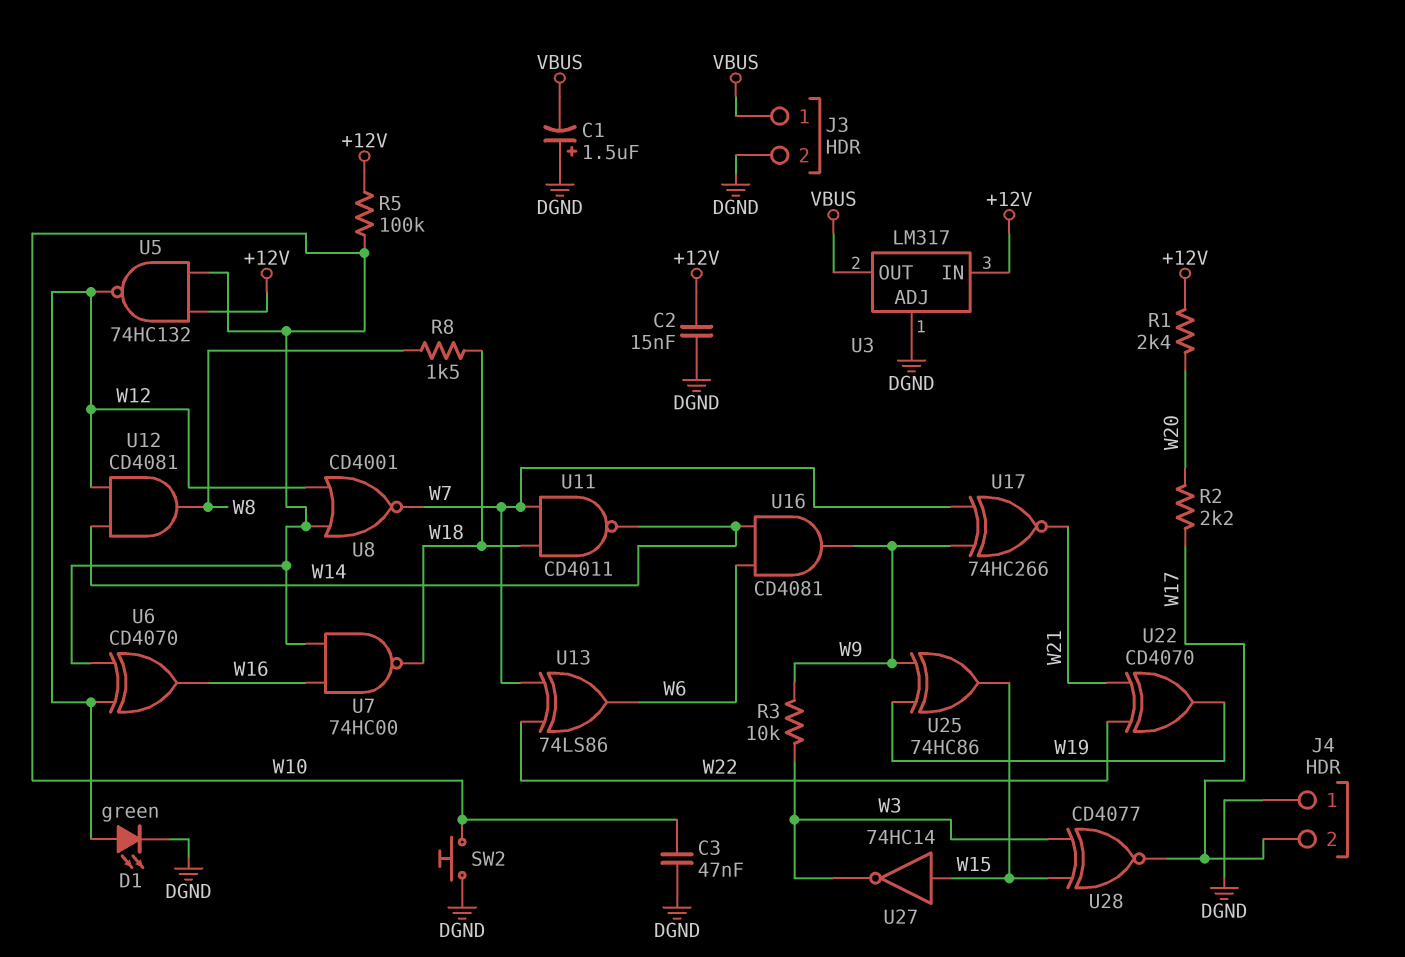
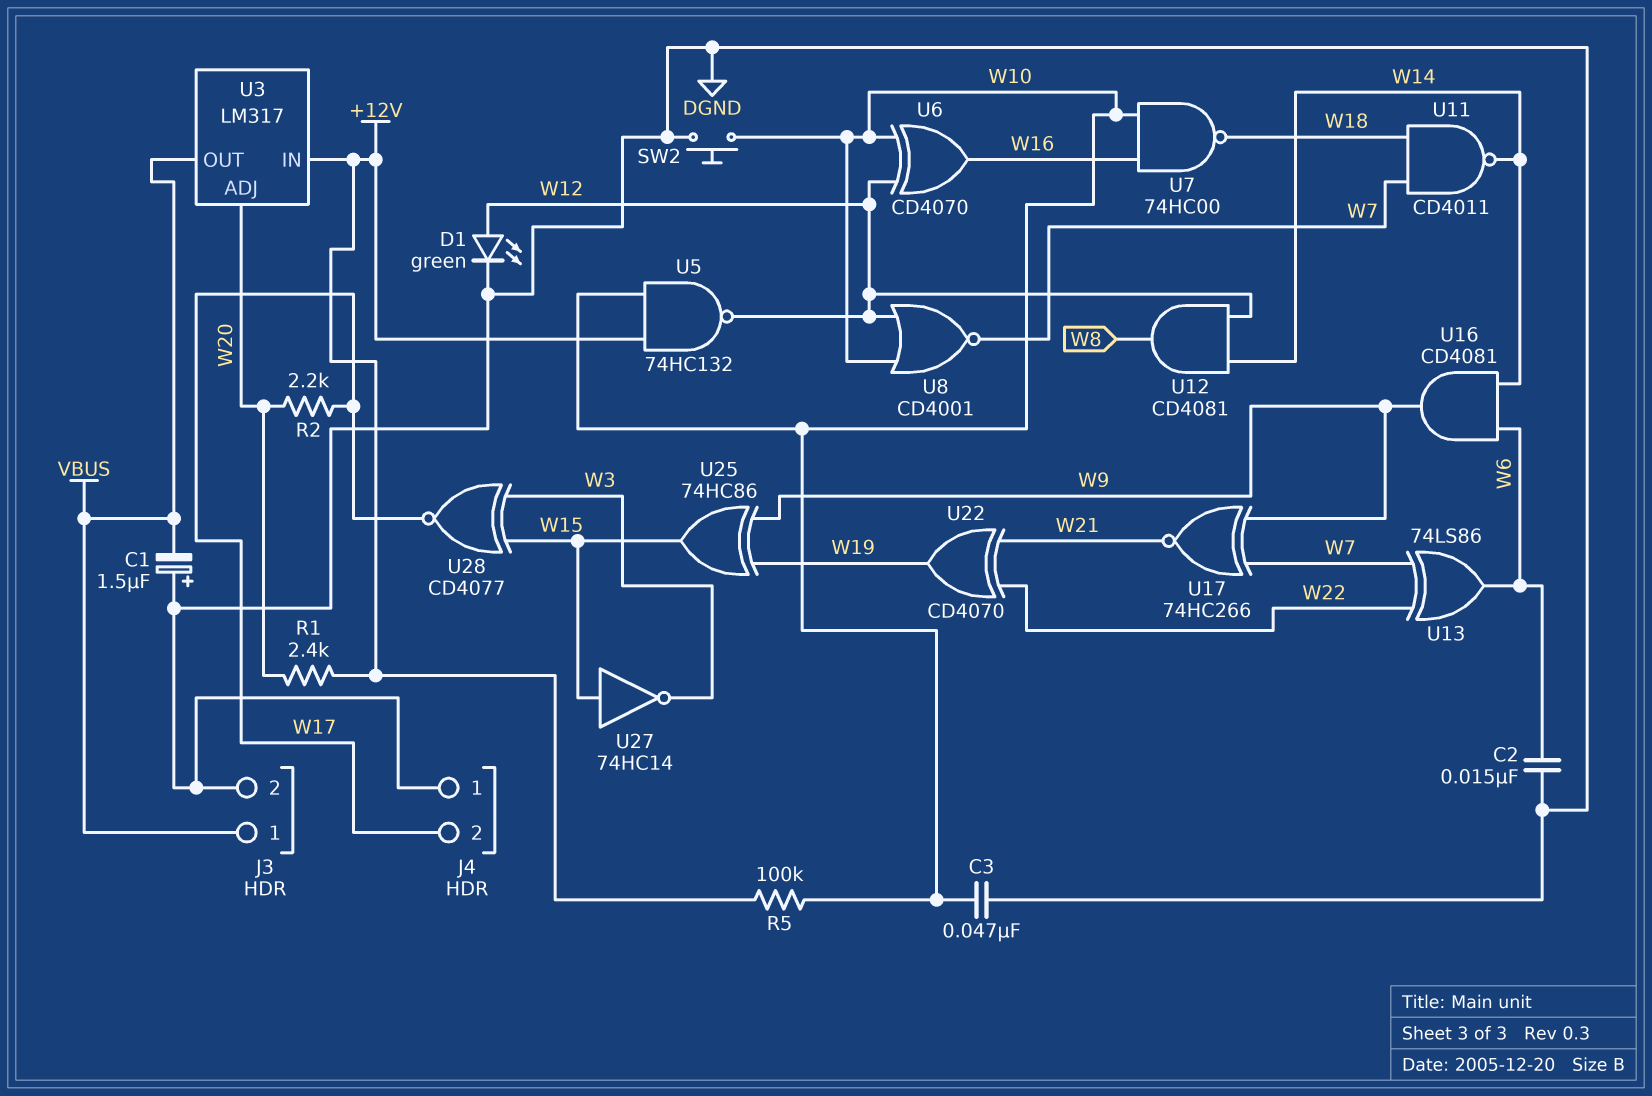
C2: 15nF (+12V, DGND) -> 15nF (DGND, W6)
R3: 10k (W3, W9) -> none
R8: 1.5k (W8, W18) -> none
U3 pin ADJ: DGND -> W20

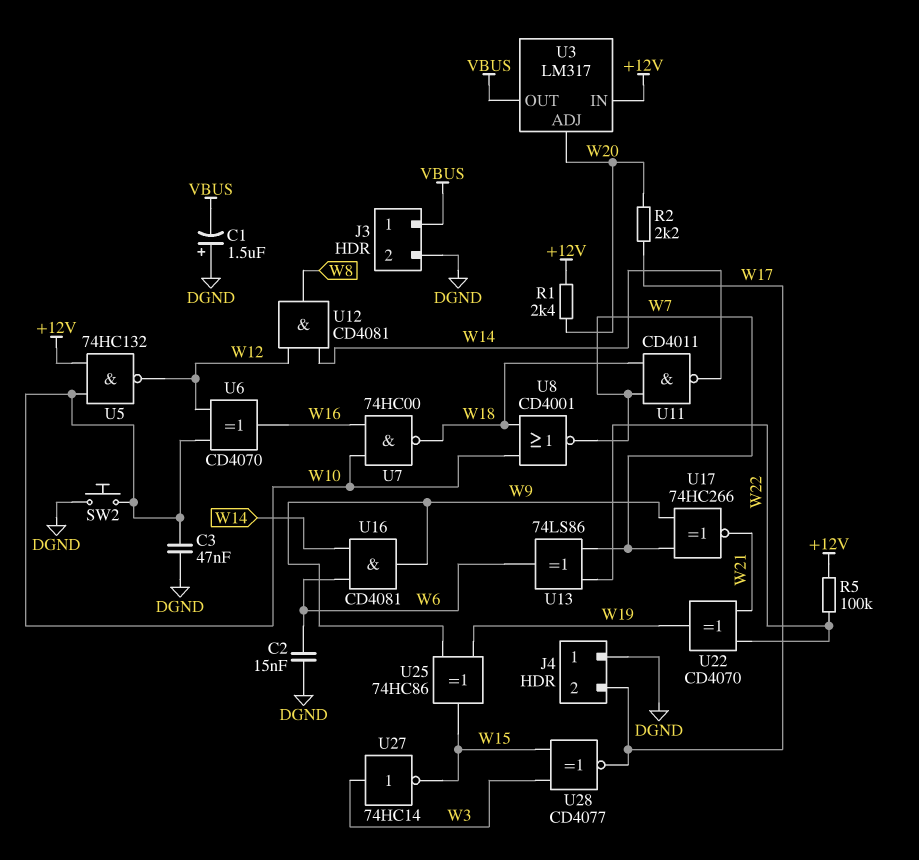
D1: LED green (A W12, K DGND) -> none
R5: 100k (+12V, W10) -> 100k (+12V, W22)
U8: NOR CD4001 (in W10, in W12, out W7) -> NOR CD4001 (in W10, in W18, out W7)
U27: NOT 74HC14 (in W15, out W3) -> NOT 74HC14 (in W3, out W15)

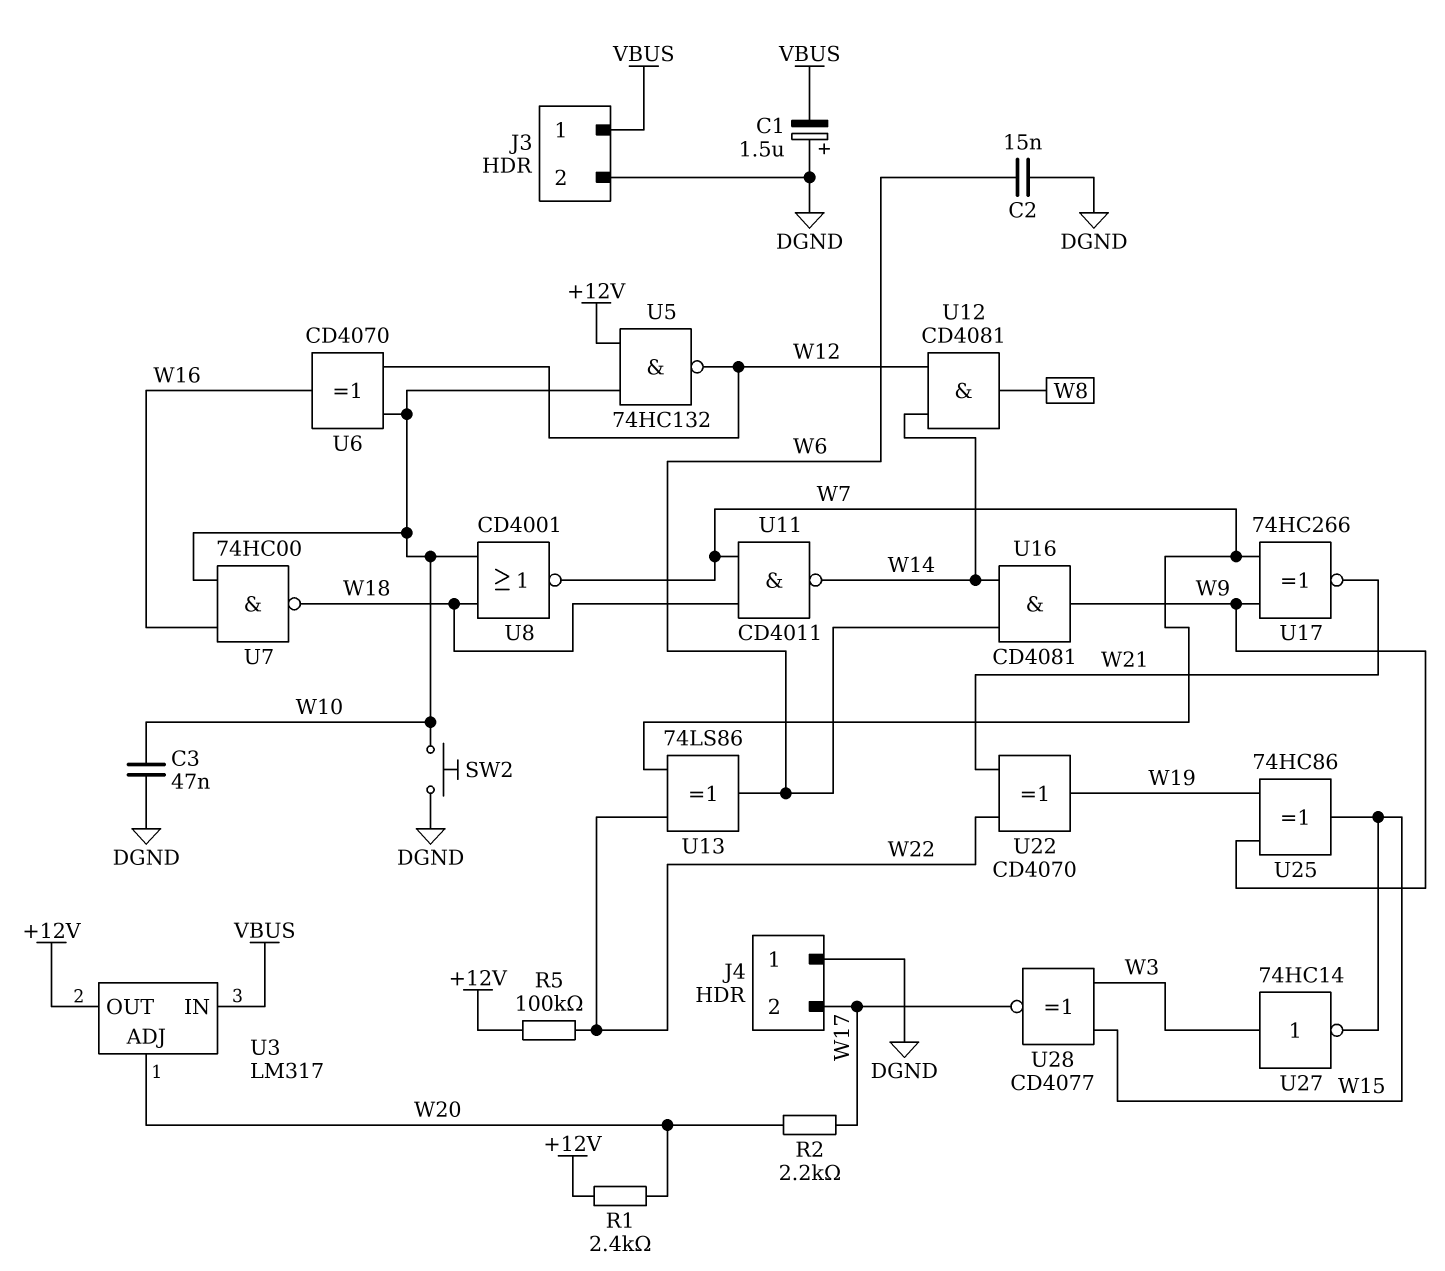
U3 pin IN: +12V -> VBUS
U3 pin OUT: VBUS -> +12V

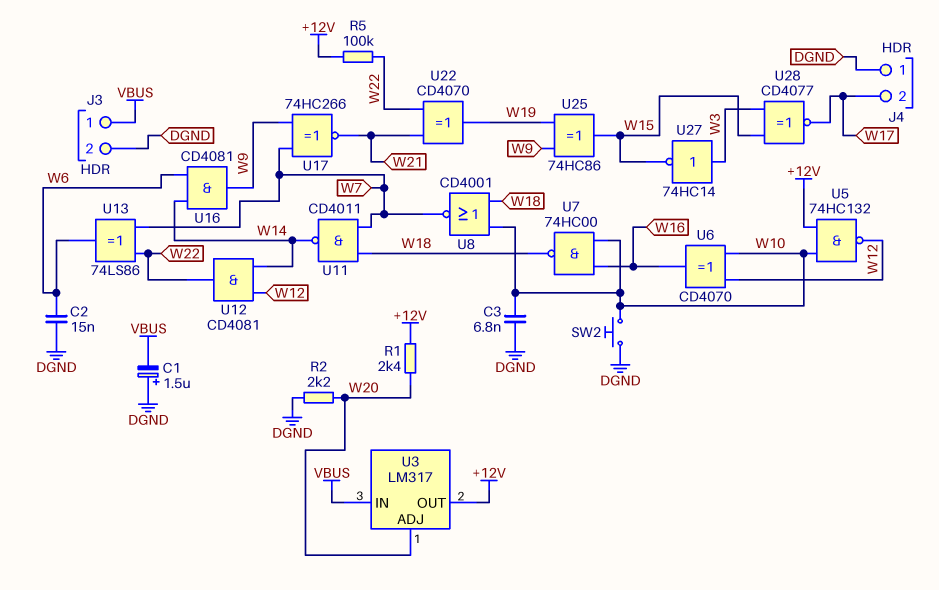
C3: 47nF (DGND, W10) -> 6.8nF (DGND, W10)
R2: 2.2k (W17, W20) -> 2.2k (DGND, W20)
U12: AND CD4081 (in W12, in W14, out W8) -> AND CD4081 (in W12, in W14, out W22)

